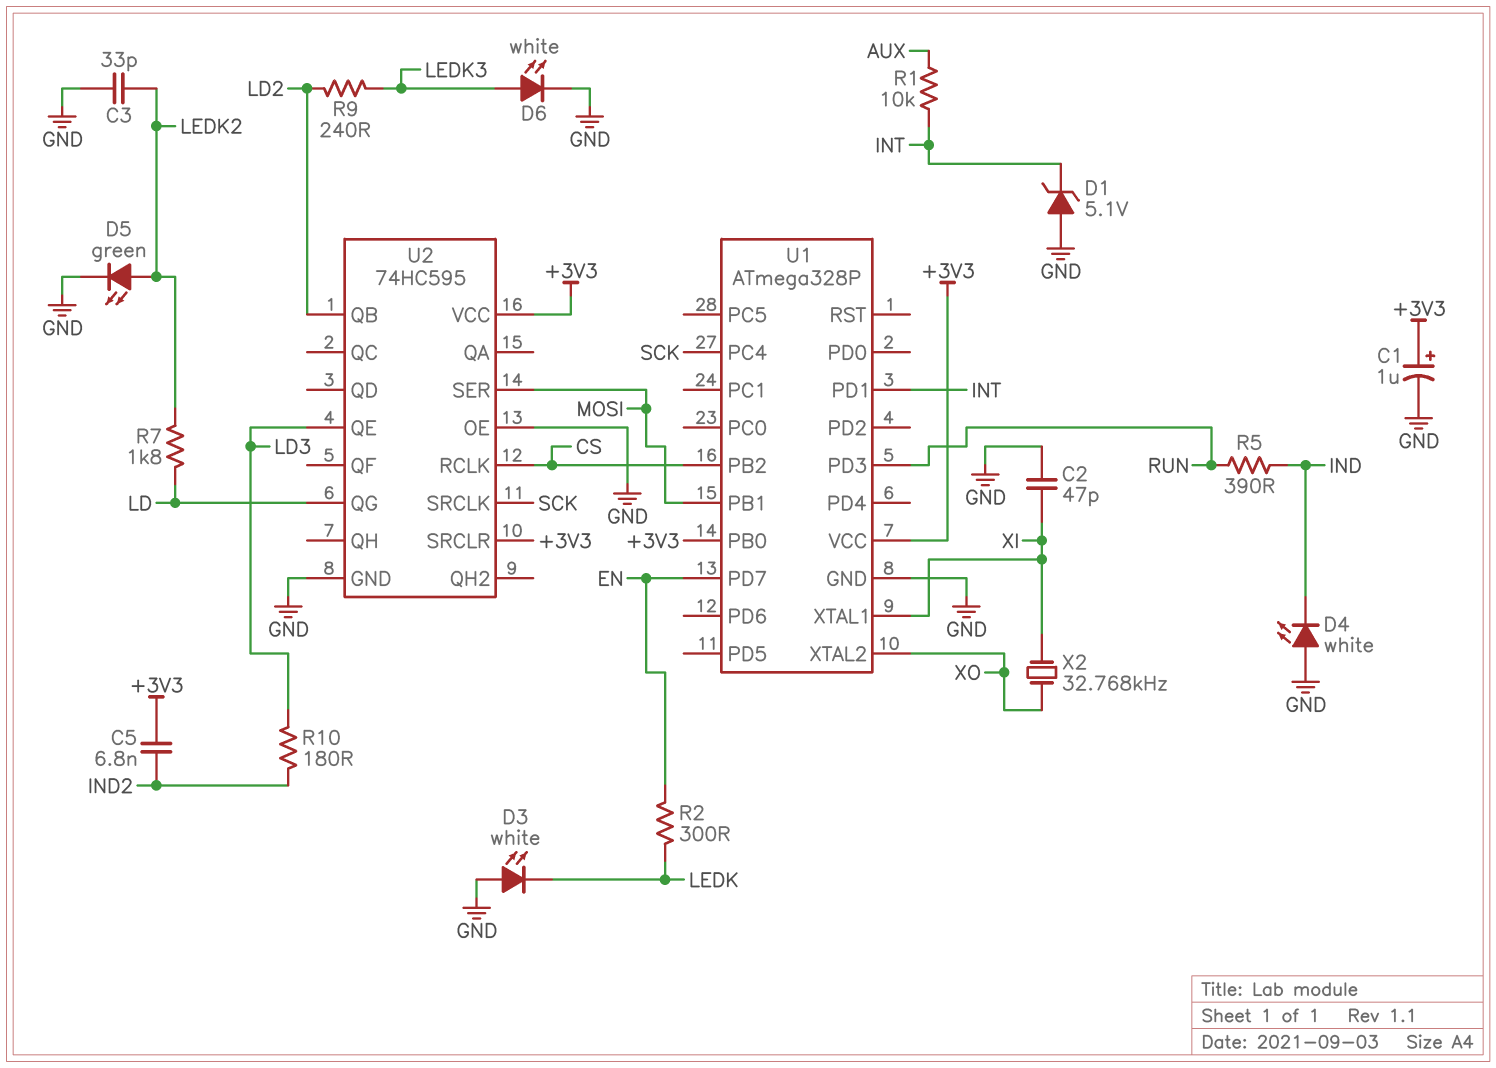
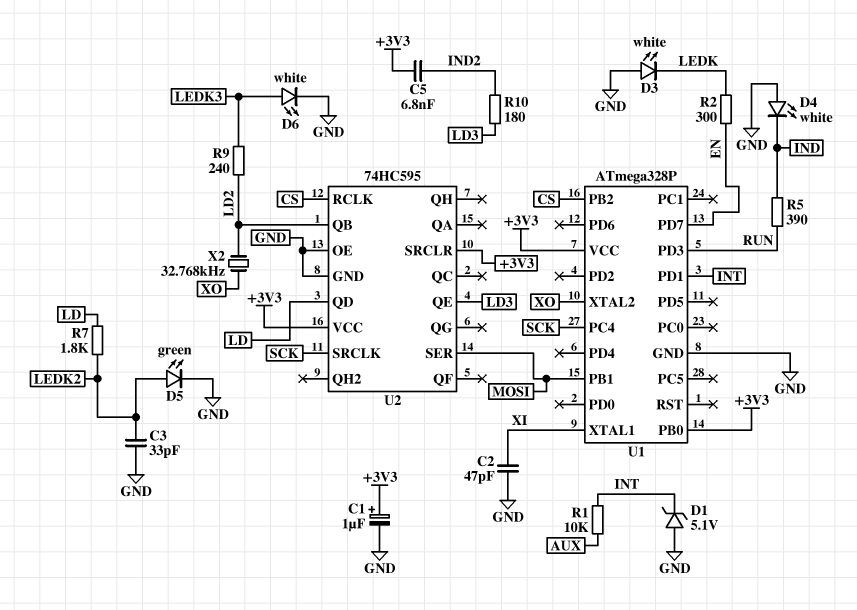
U2 pin QD: none -> LD
U2 pin QG: LD -> none
X2: 32.768kHz (XI, XO) -> 32.768kHz (LD2, XO)

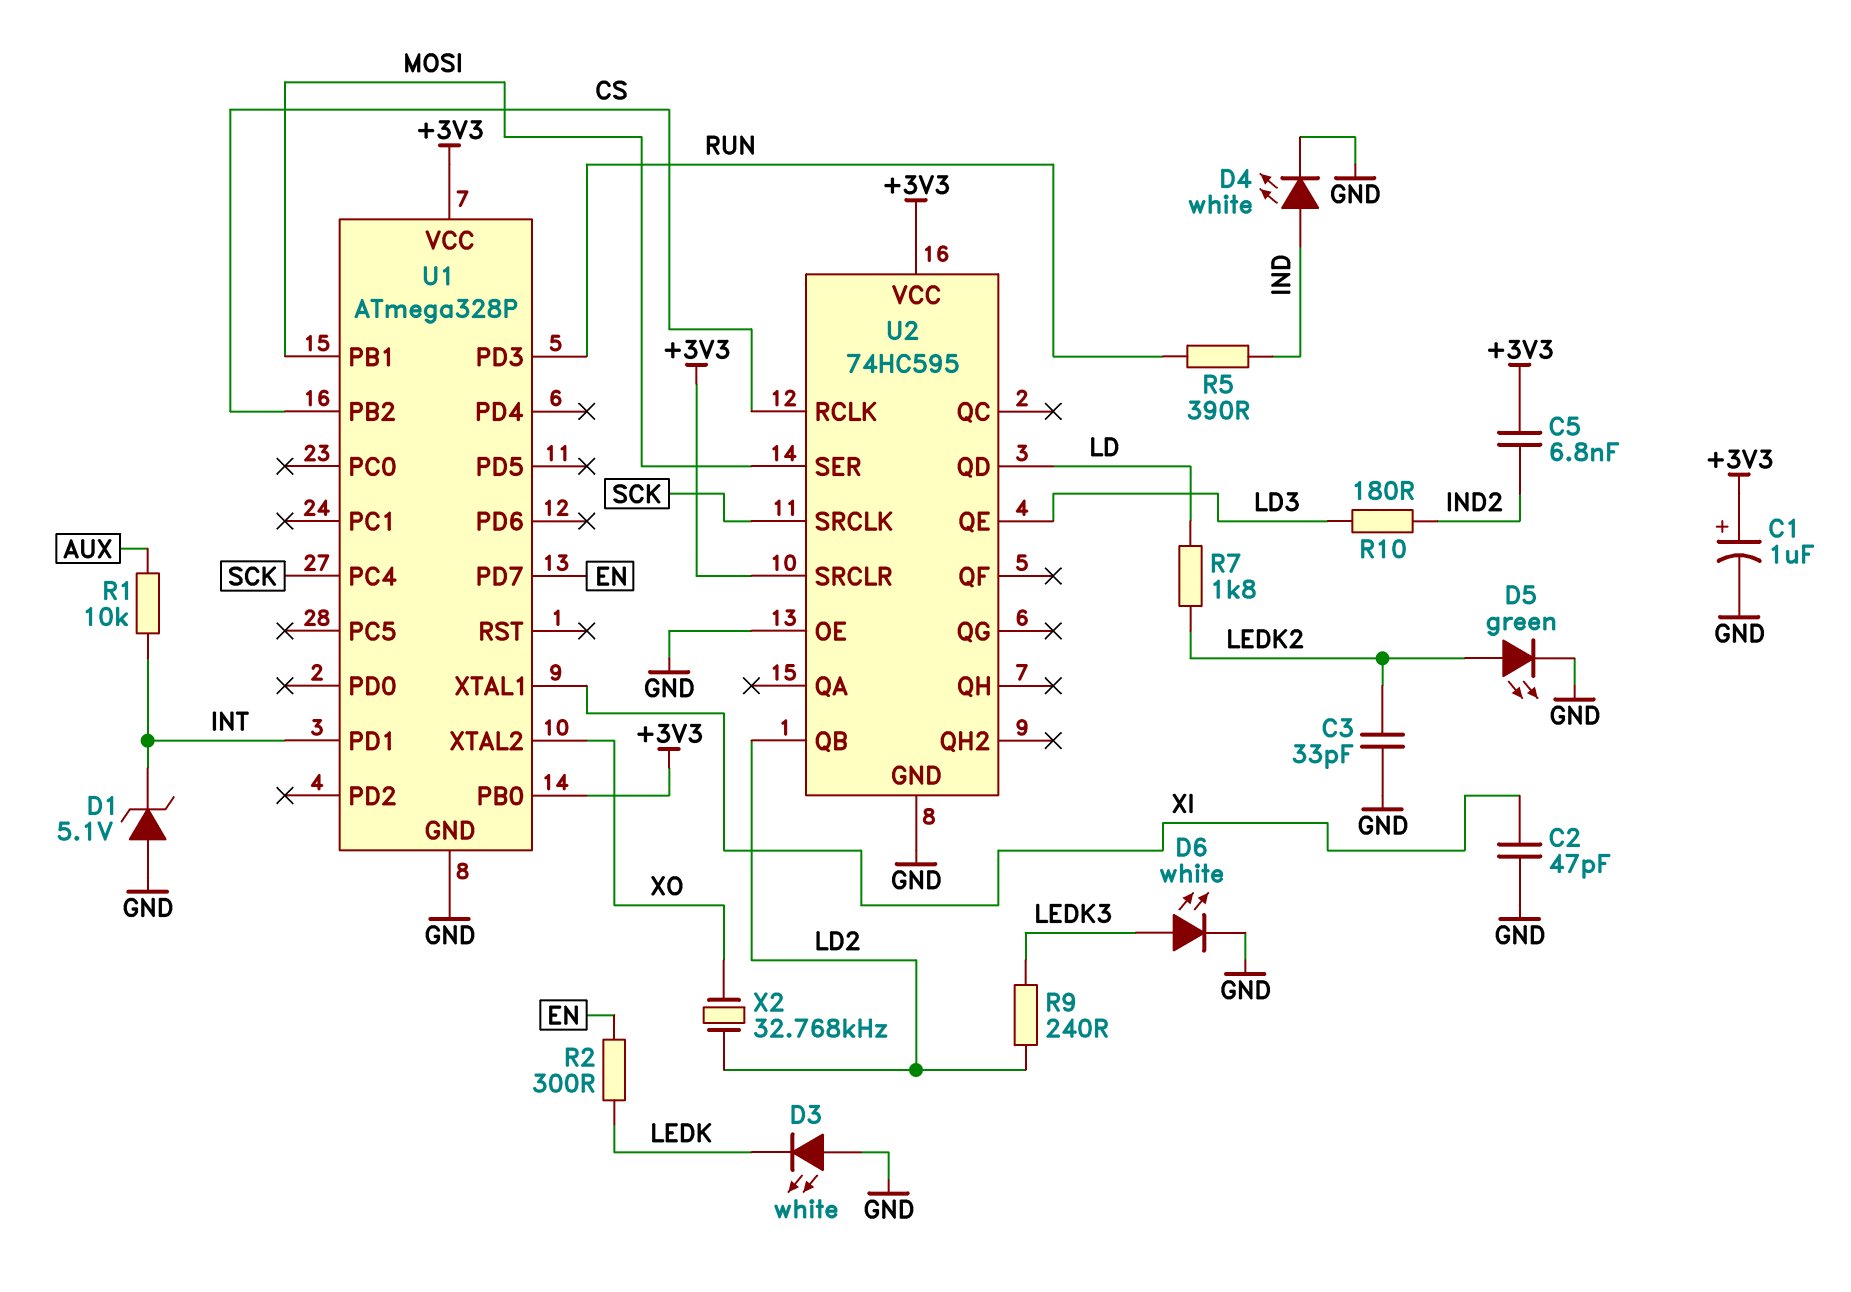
D4: LED white (A GND, K IND) -> LED white (A IND, K GND)

